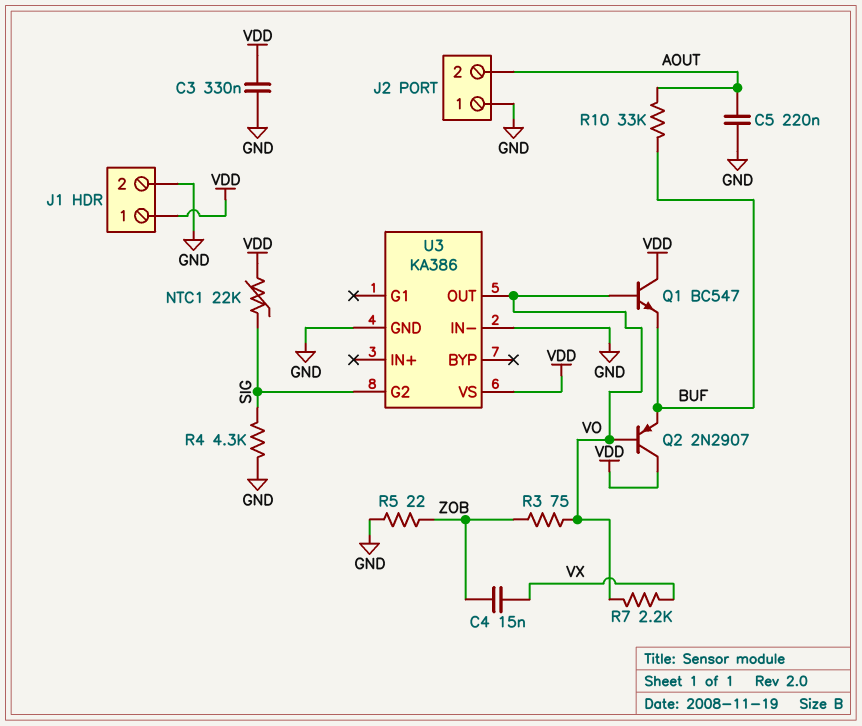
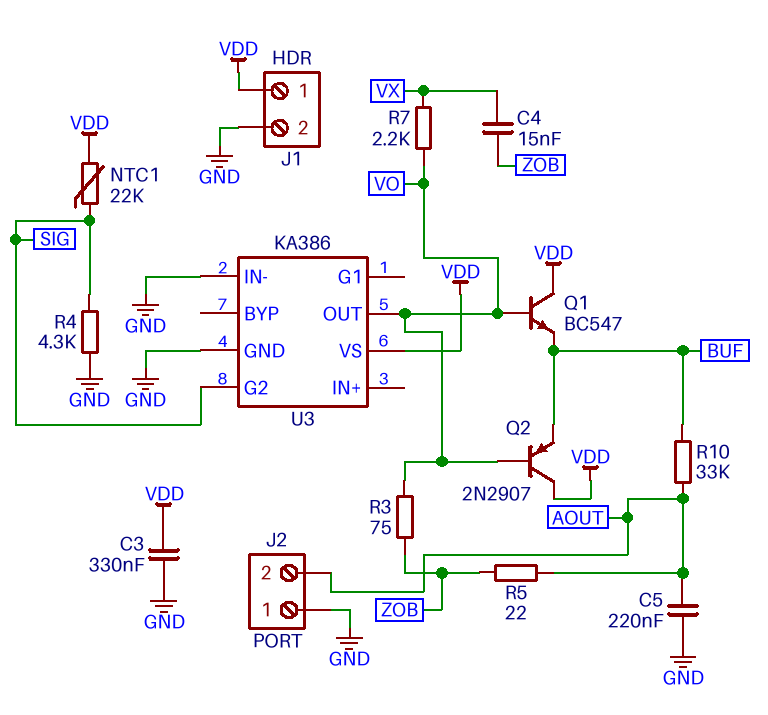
R5: 22 (GND, ZOB) -> 22 (AOUT, ZOB)

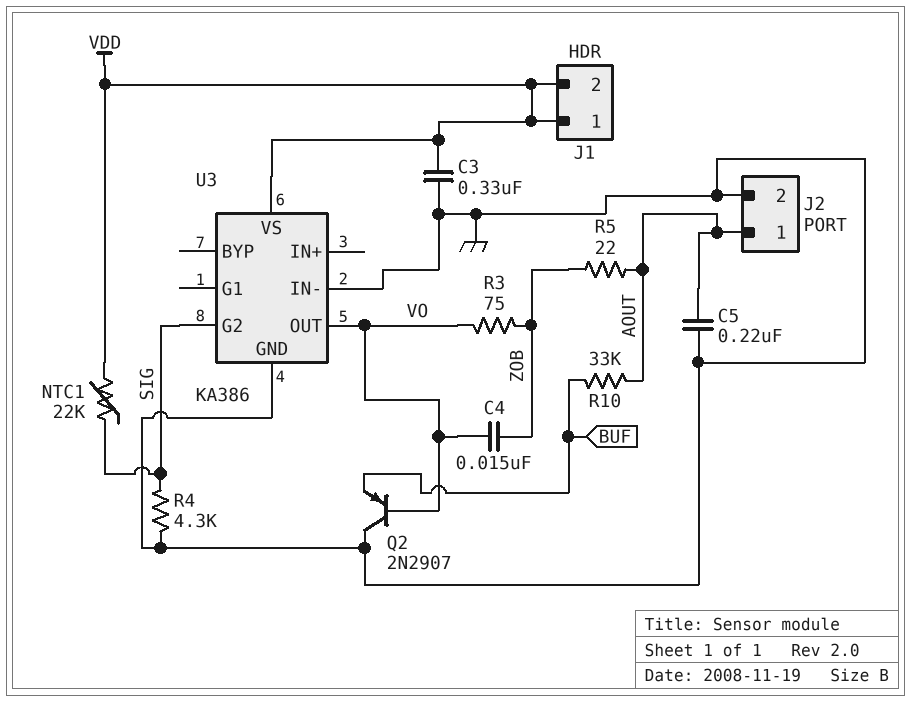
C4: 15nF (VX, ZOB) -> 15nF (VO, ZOB)
J1 pin 2: GND -> VDD
J2 pin 1: GND -> AOUT
J2 pin 2: AOUT -> GND
Q1: NPN BC547 (B VO, C VDD, E BUF) -> none
Q2: PNP 2N2907 (B VO, C VDD, E BUF) -> PNP 2N2907 (B VO, C GND, E BUF)
R7: 2.2k (VO, VX) -> none

